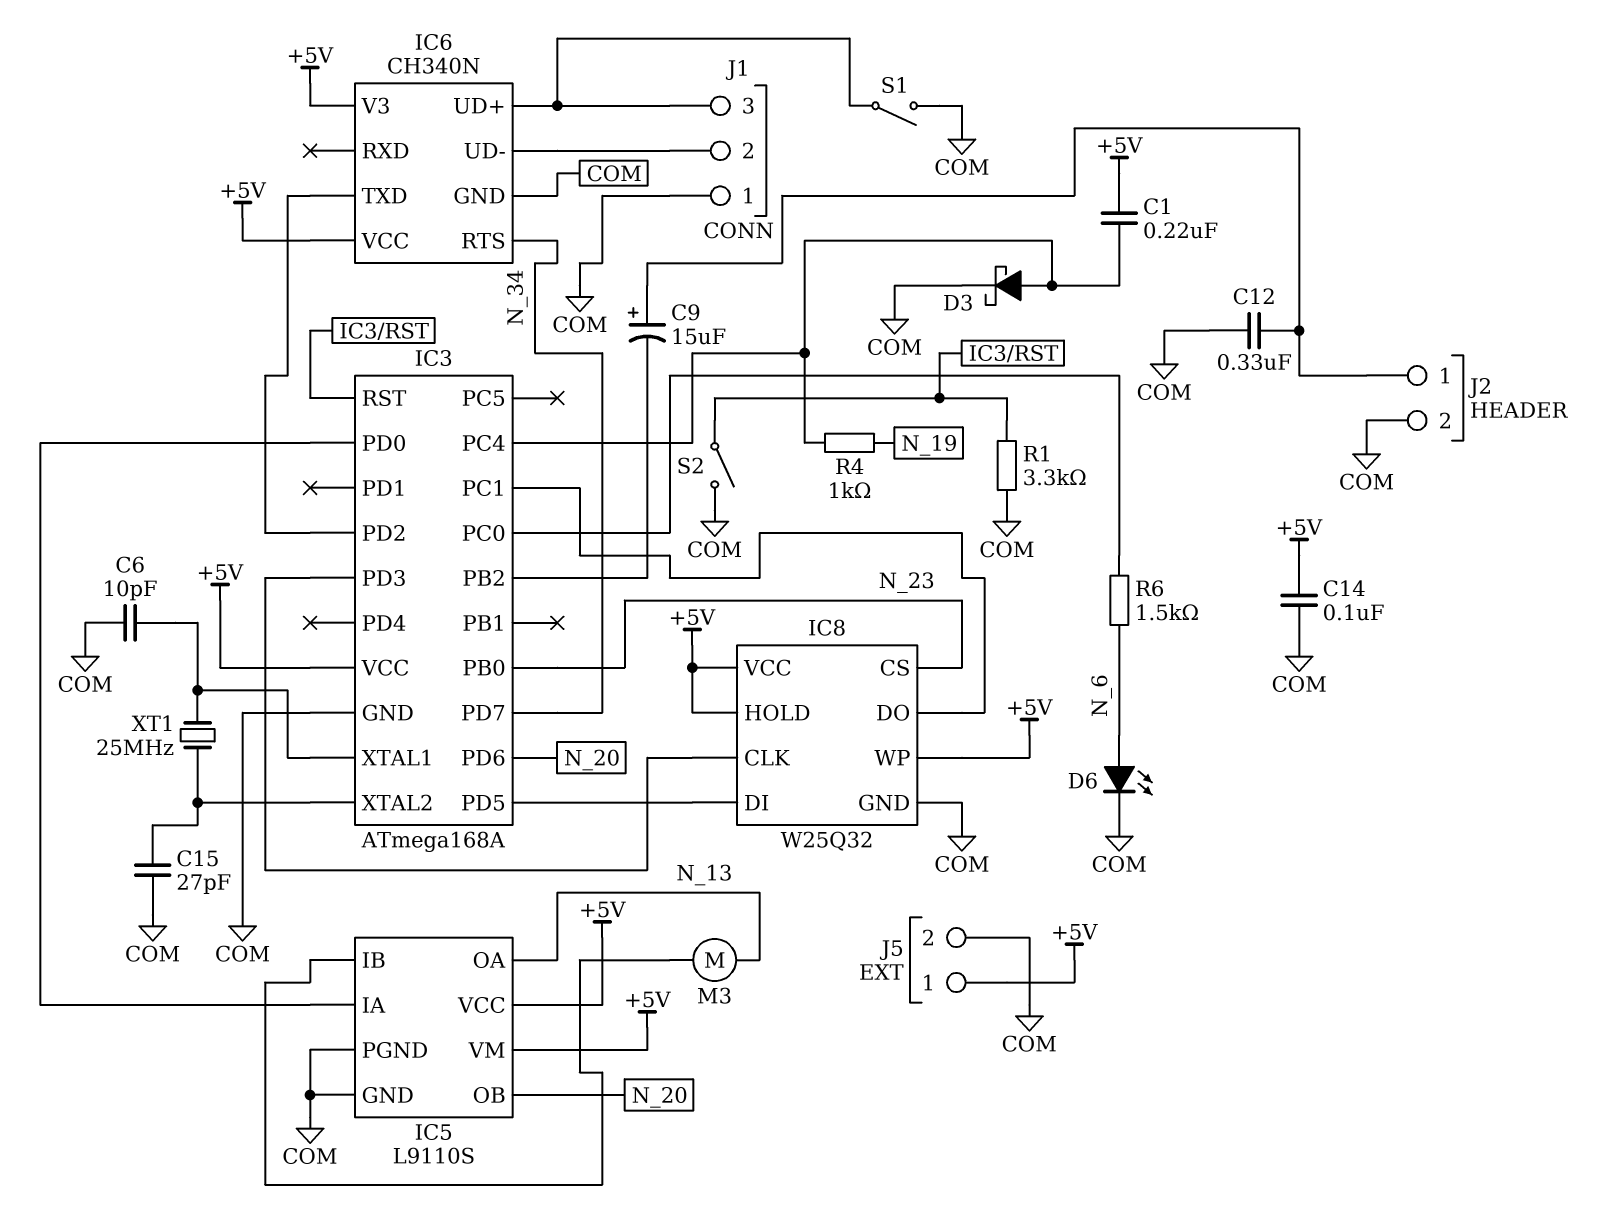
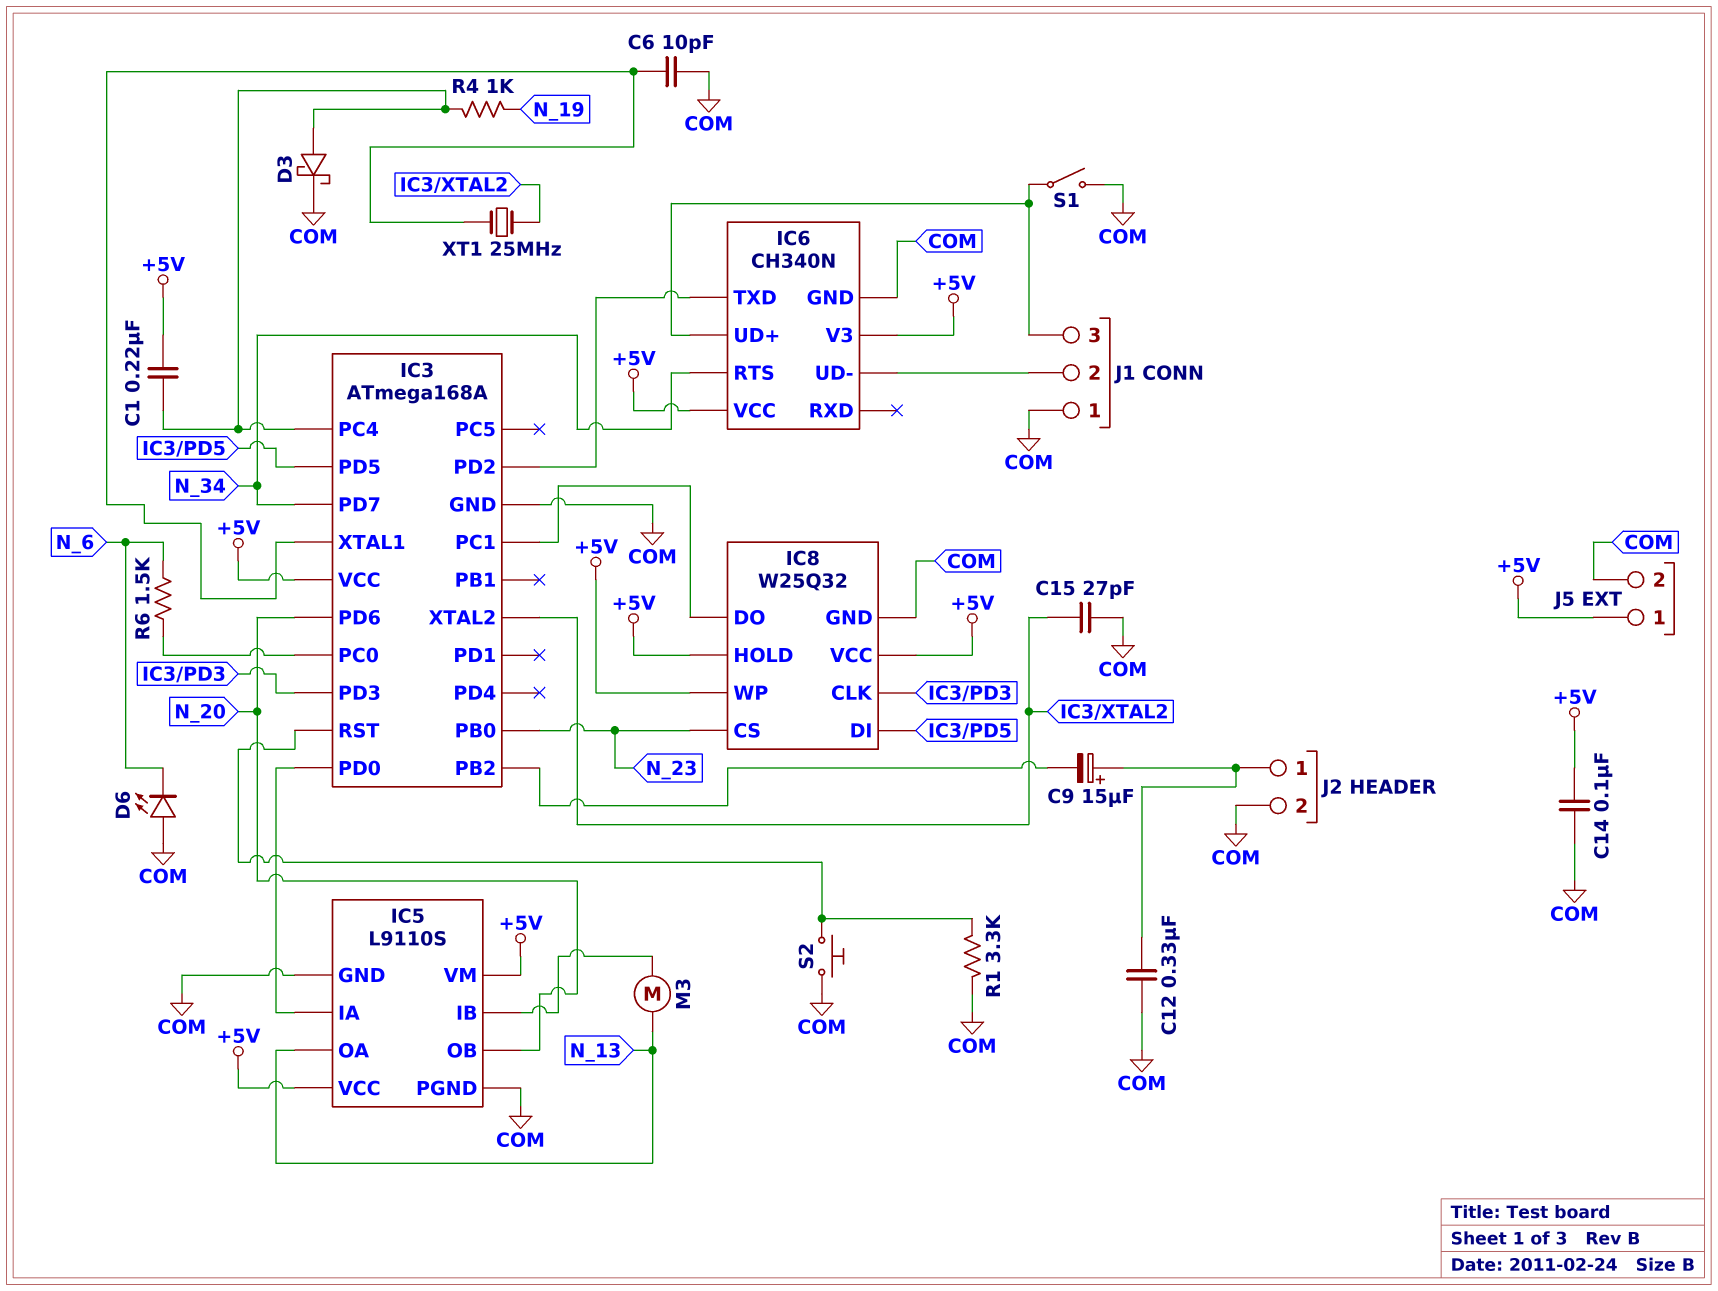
D6: LED (A N_6, K COM) -> LED (A COM, K N_6)
S2: switch (COM, IC3/RST) -> button (COM, IC3/RST)

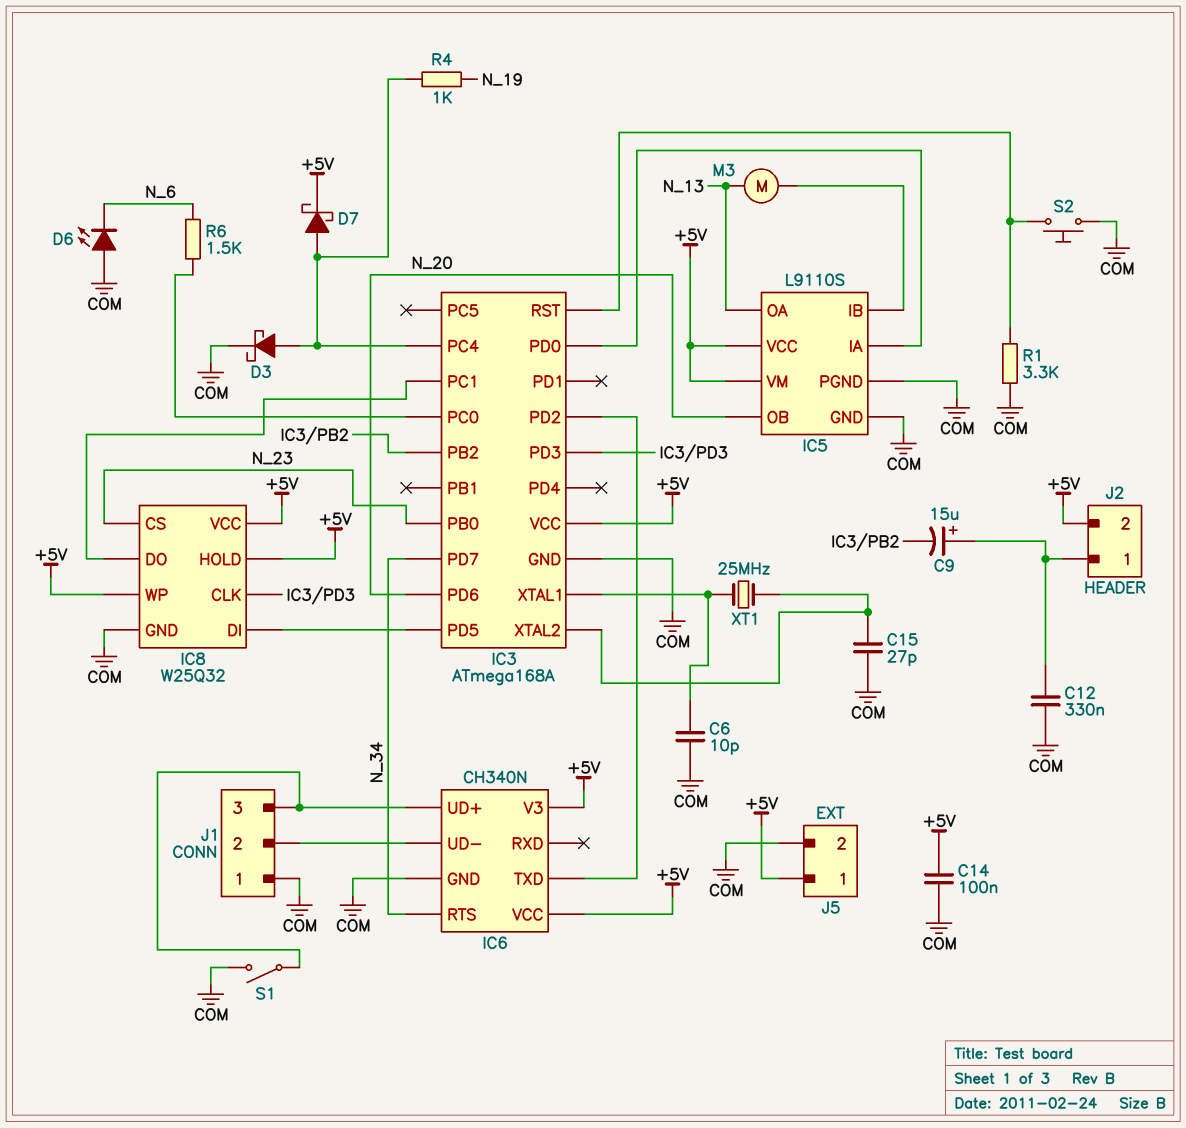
C1: 220nF (+5V, IC3/PC4) -> none
D7: none -> schottky (A IC3/PC4, K +5V)
J2 pin 2: COM -> +5V

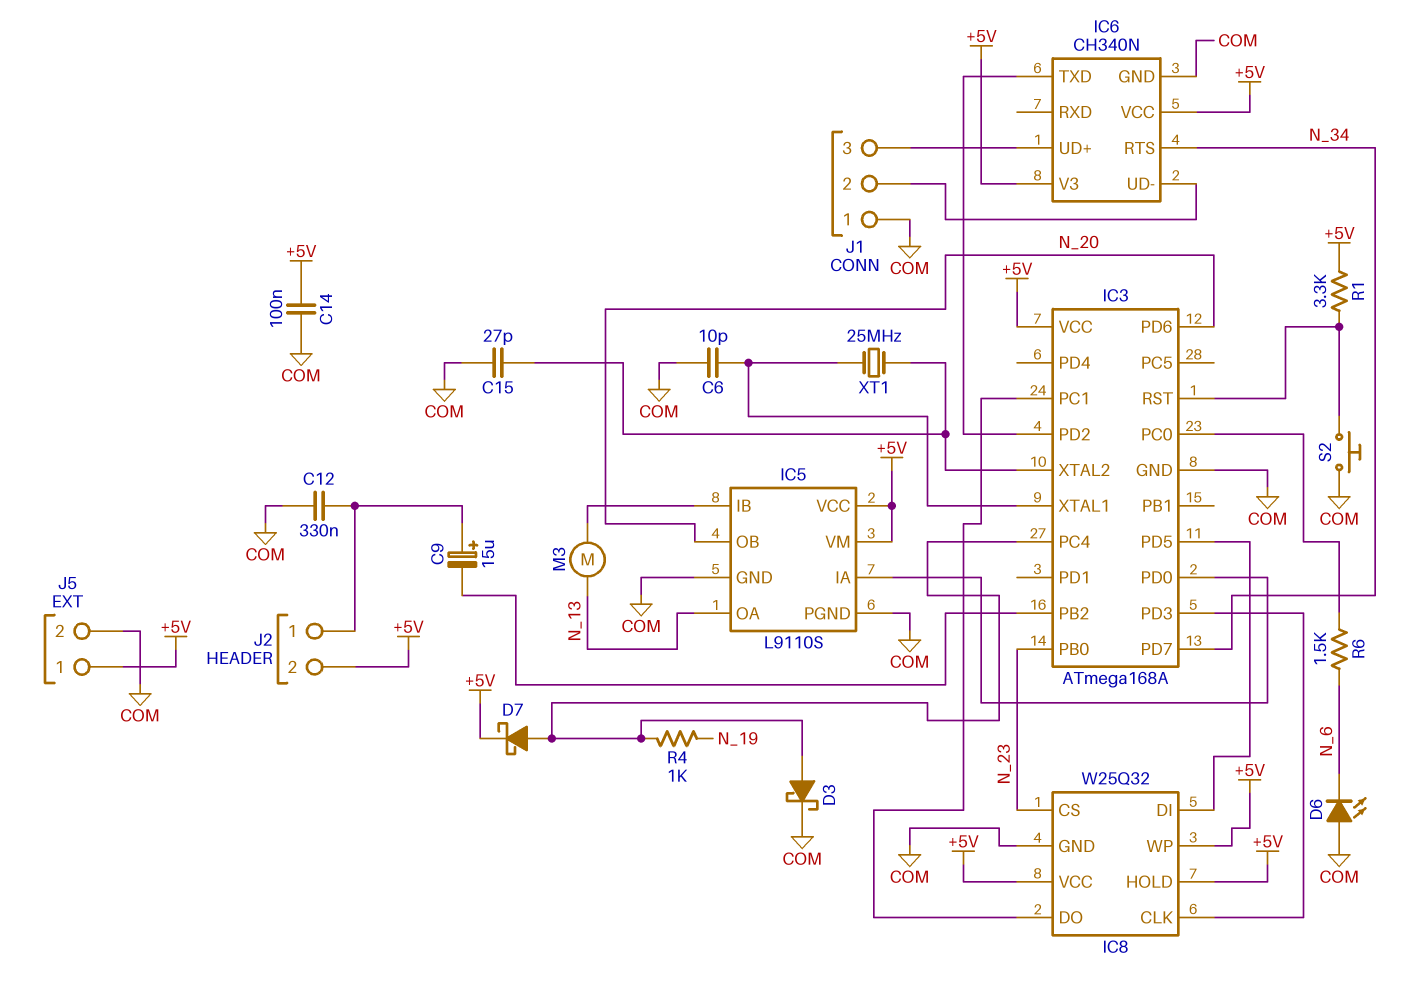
R1: 3.3k (COM, IC3/RST) -> 3.3k (+5V, IC3/RST)
S1: switch (COM, IC6/UD+) -> none

